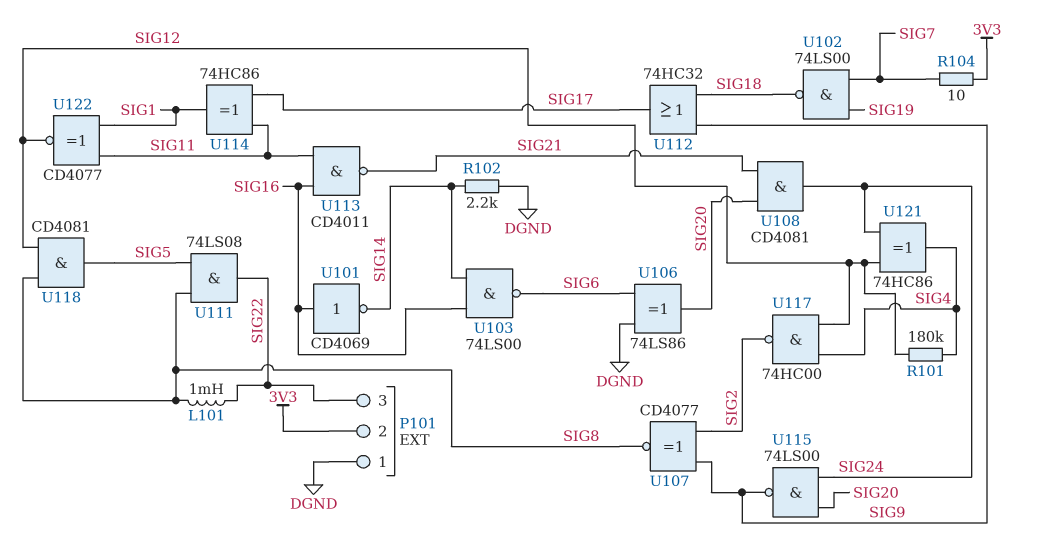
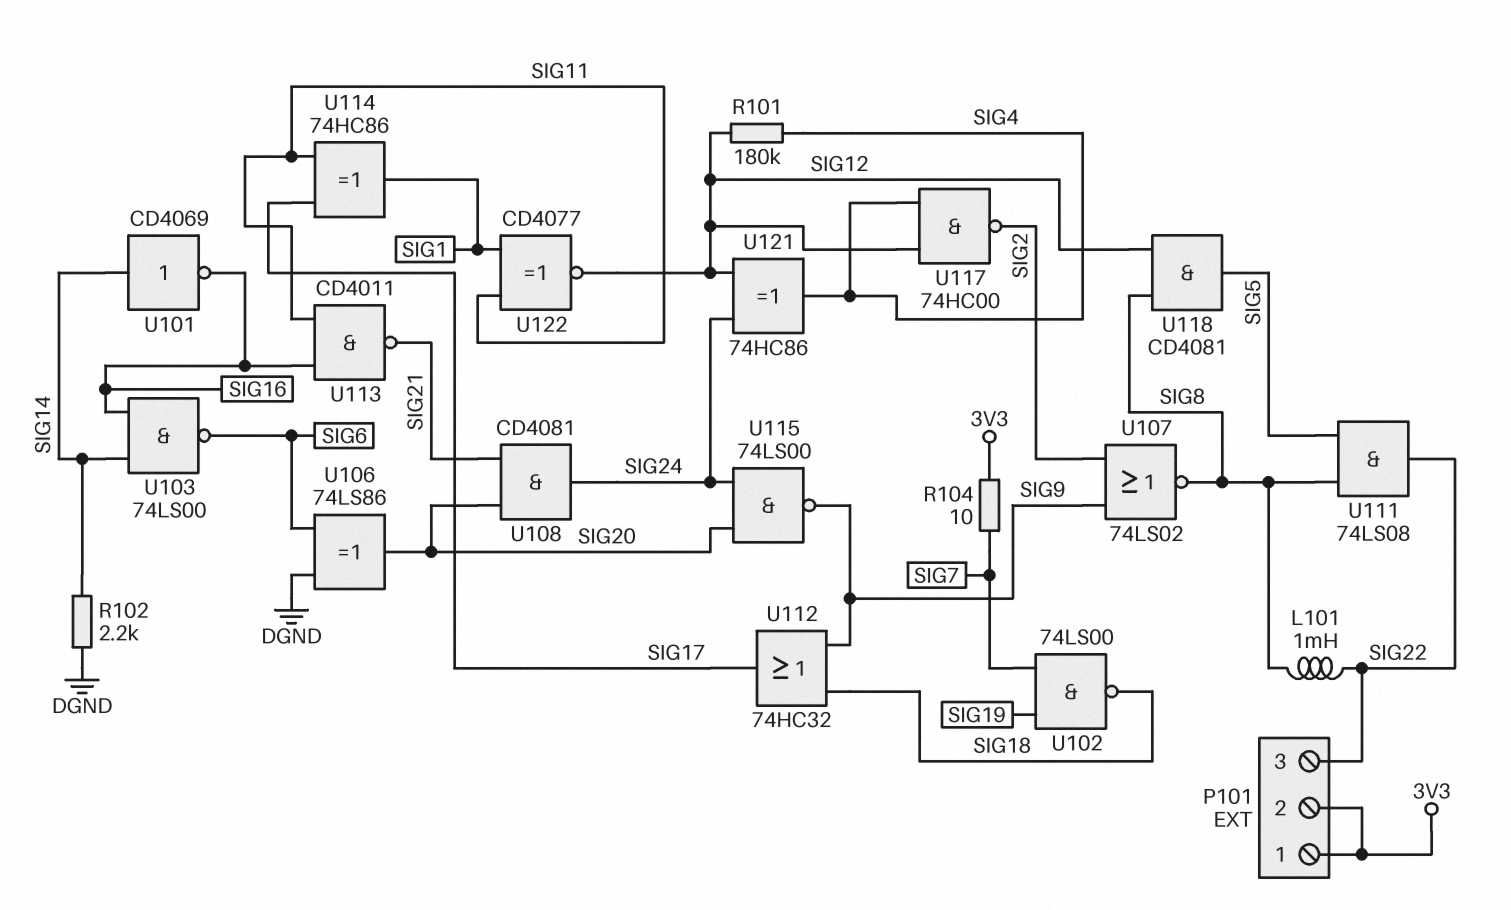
P101 pin 1: DGND -> 3V3
U101: NOT CD4069 (in SIG16, out SIG14) -> NOT CD4069 (in SIG14, out SIG16)
U107: XNOR CD4077 (in SIG2, in SIG9, out SIG8) -> NOR 74LS02 (in SIG2, in SIG9, out SIG8)

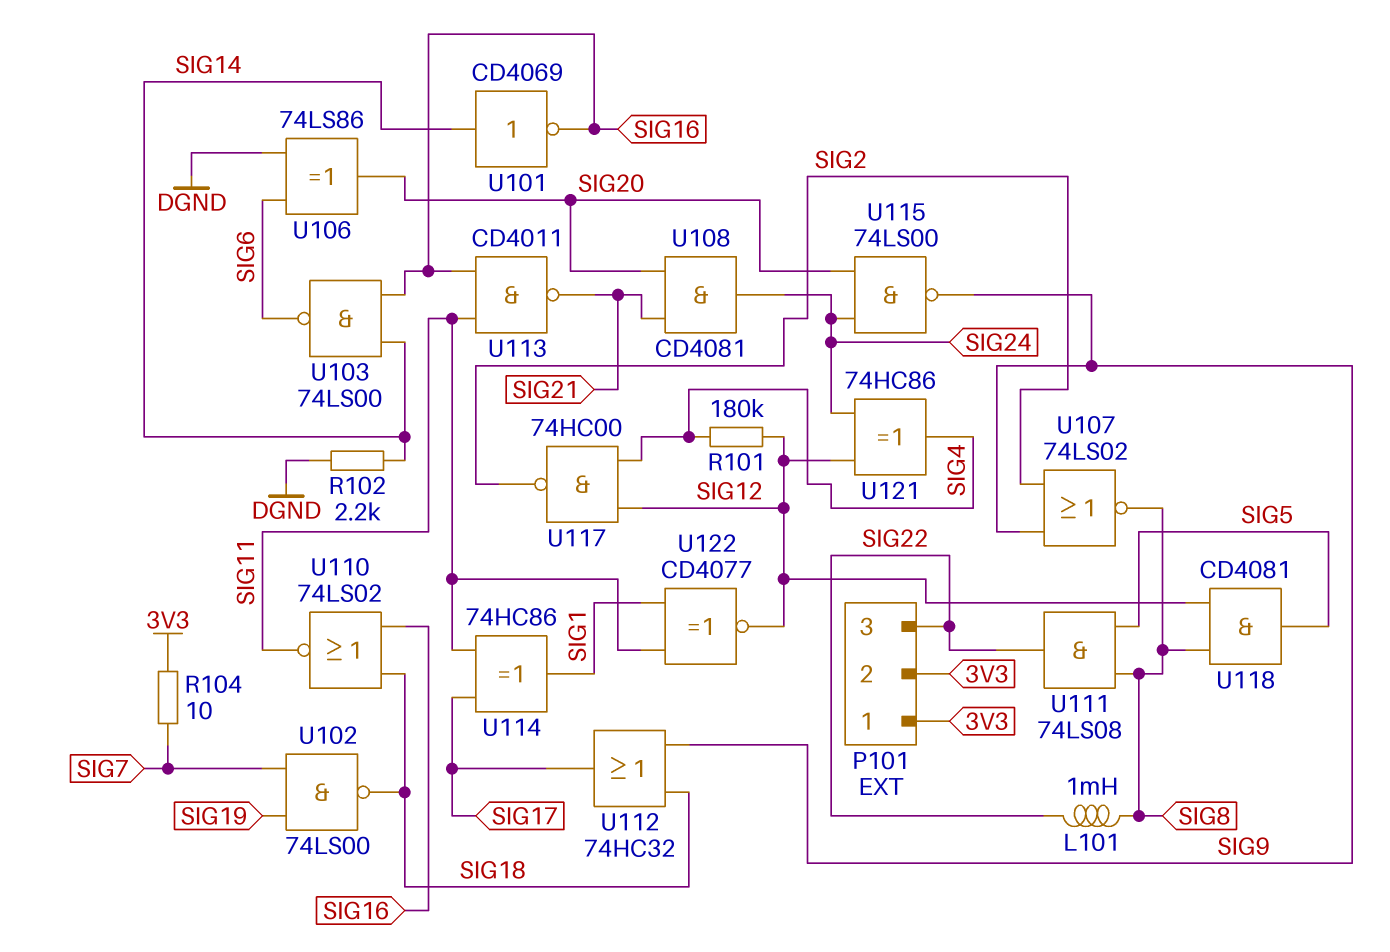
U110: none -> NOR 74LS02 (in SIG16, in SIG18, out SIG11)

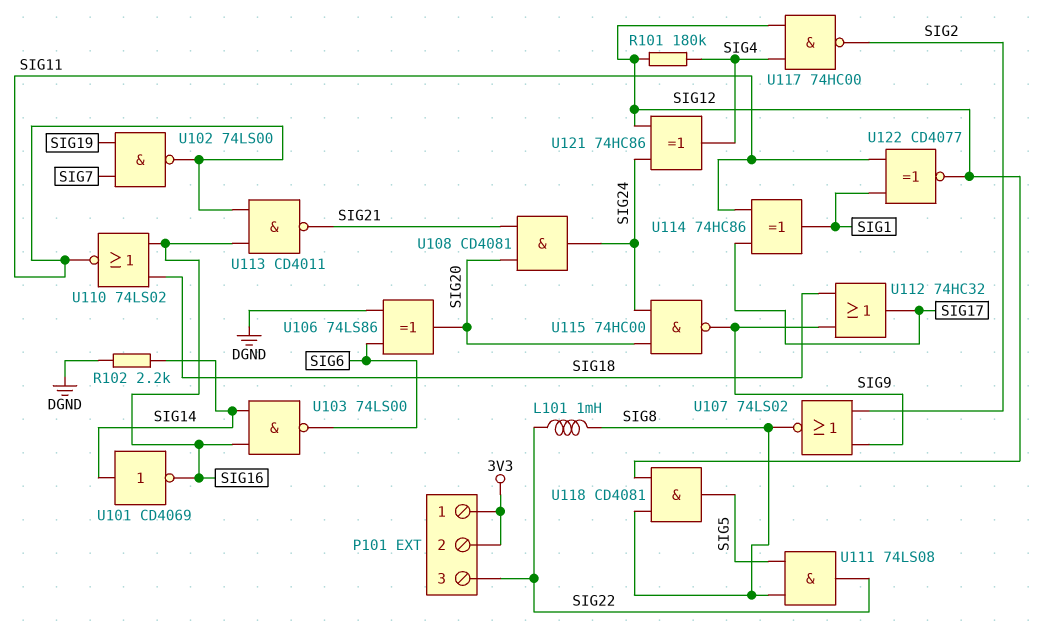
R104: 10 (3V3, SIG7) -> none
U102: NAND 74LS00 (in SIG7, in SIG19, out SIG18) -> NAND 74LS00 (in SIG7, in SIG19, out SIG11)
U115: NAND 74LS00 (in SIG20, in SIG24, out SIG9) -> NAND 74HC00 (in SIG20, in SIG24, out SIG9)

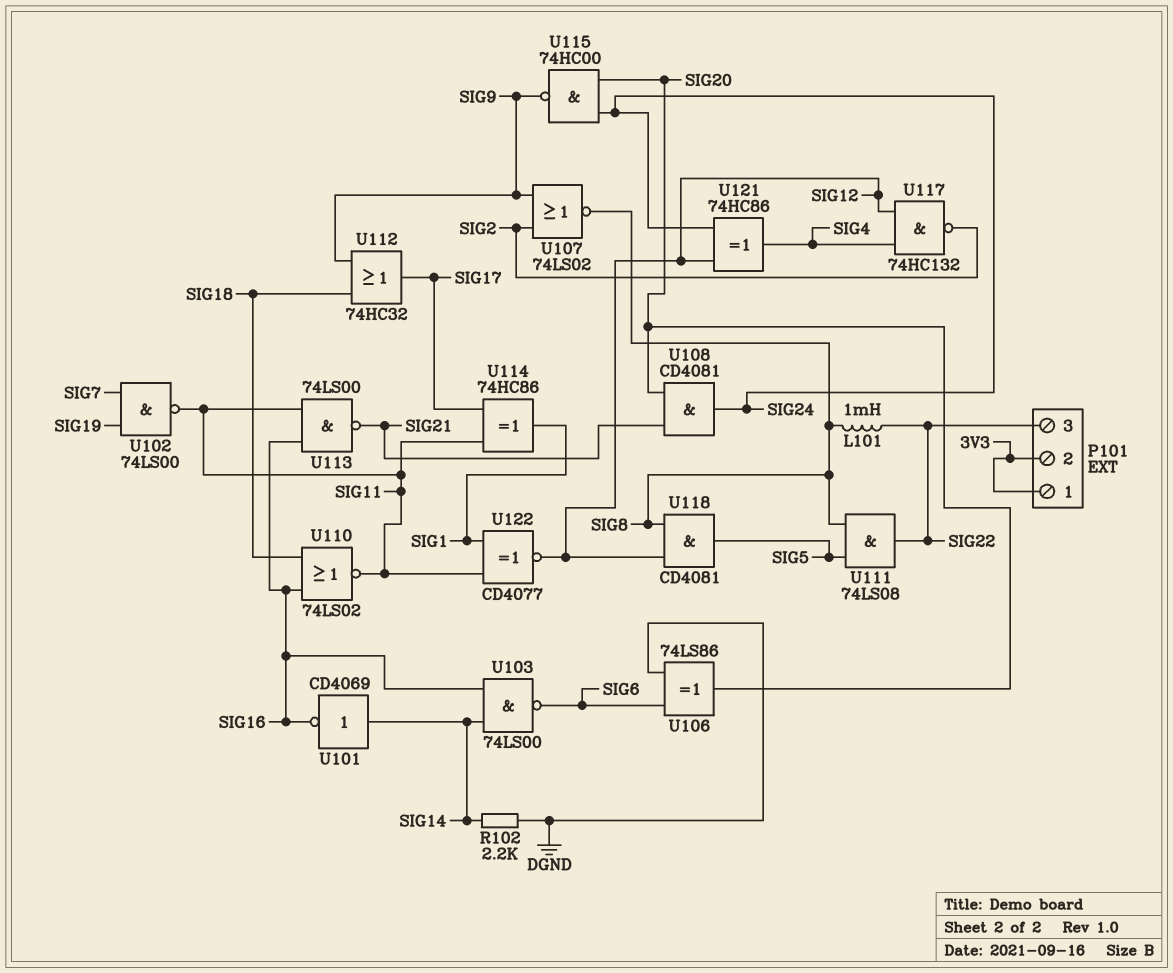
R101: 180k (SIG4, SIG12) -> none
U113: NAND CD4011 (in SIG11, in SIG16, out SIG21) -> NAND 74LS00 (in SIG11, in SIG16, out SIG21)
U117: NAND 74HC00 (in SIG4, in SIG12, out SIG2) -> NAND 74HC132 (in SIG4, in SIG12, out SIG2)

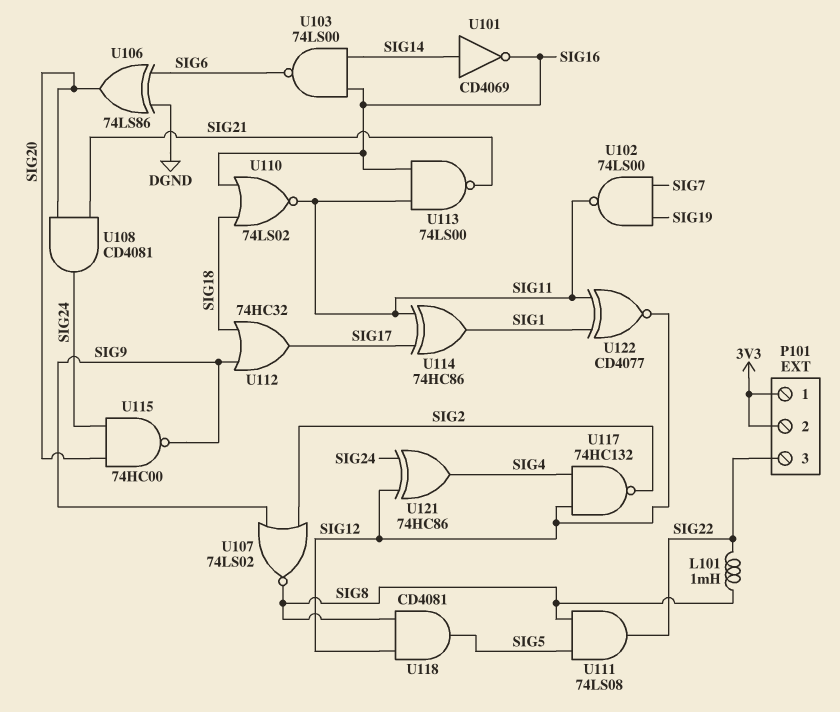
R102: 2.2k (DGND, SIG14) -> none

